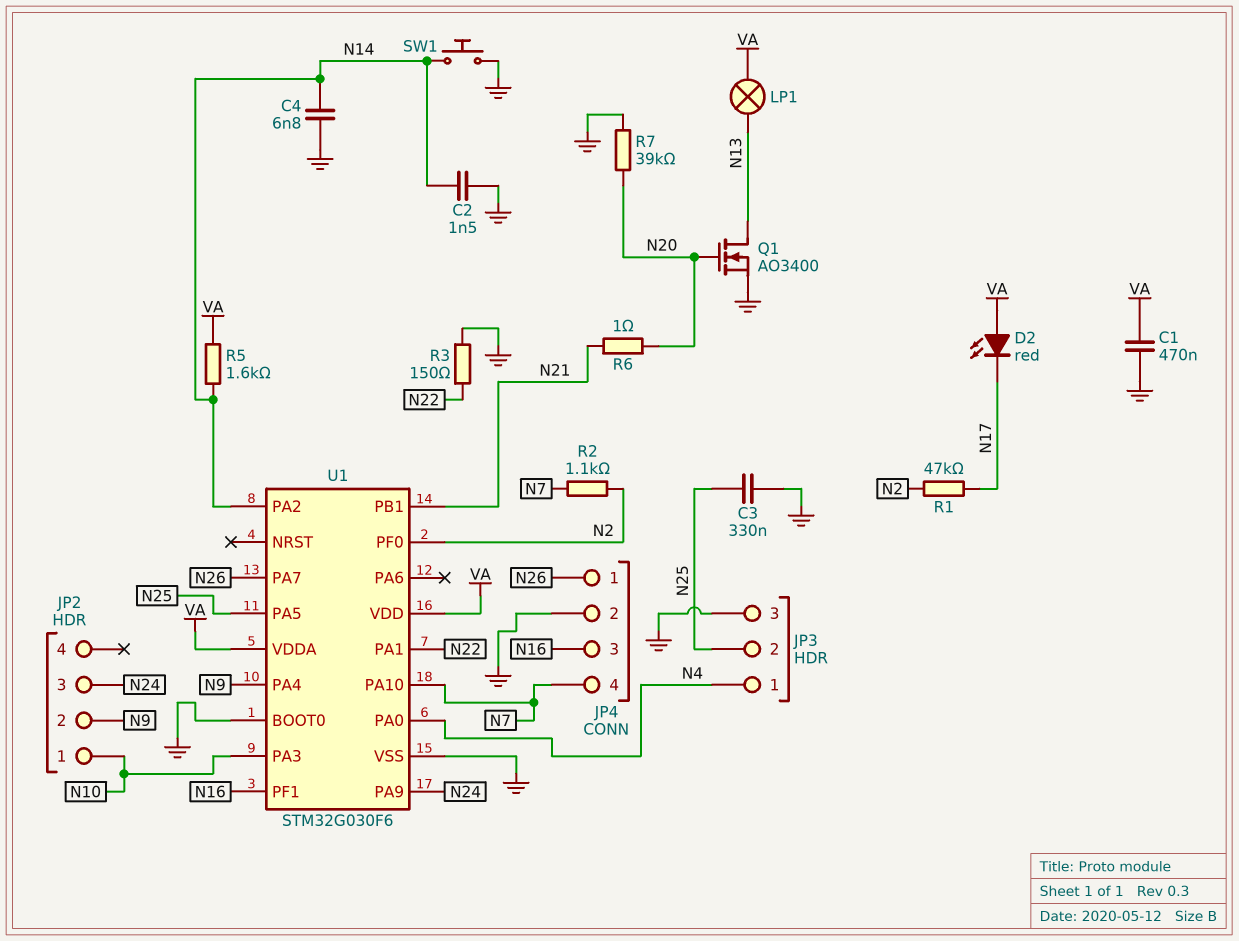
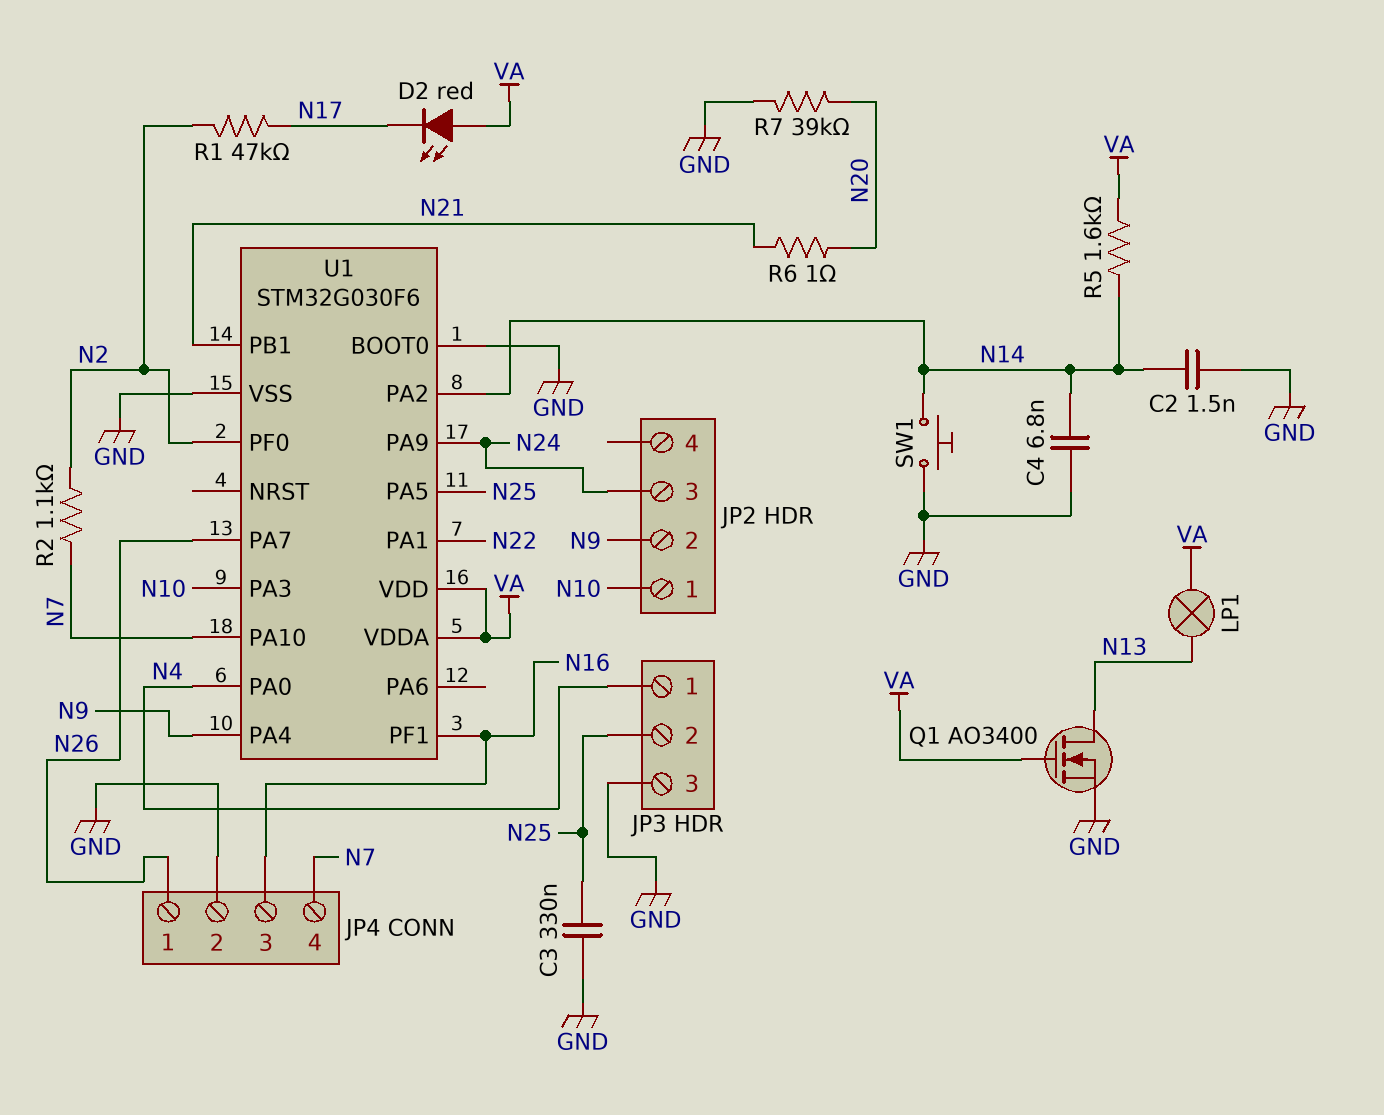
C1: 470nF (GND, VA) -> none
Q1: NMOS AO3400 (G N20, D N13, S GND) -> NMOS AO3400 (G VA, D N13, S GND)
R3: 150 (GND, N22) -> none

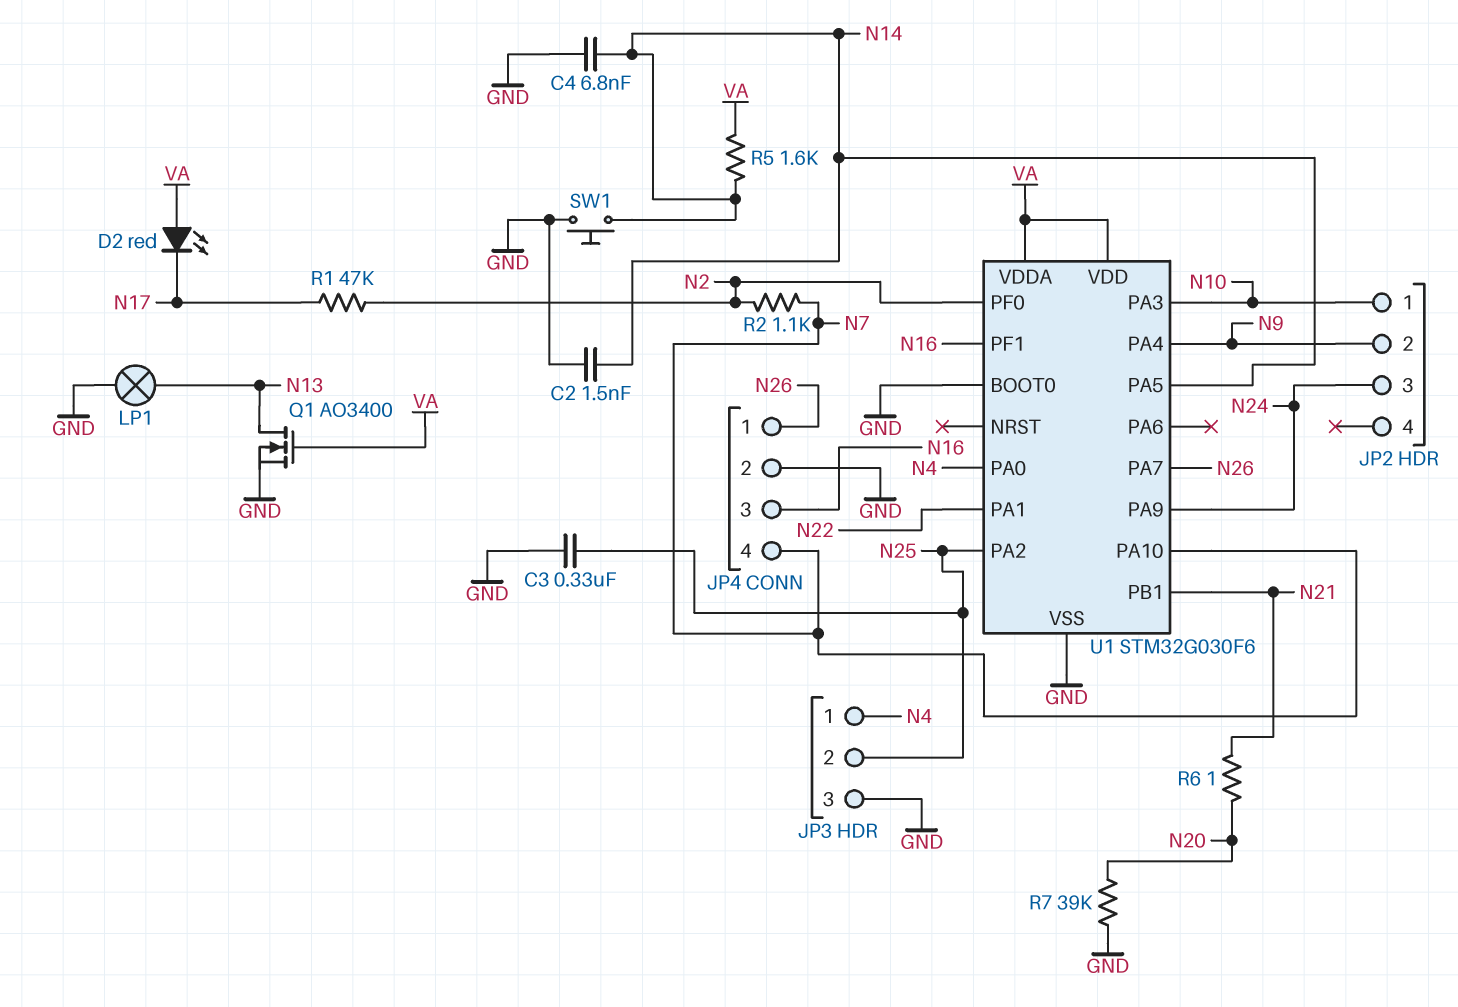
LP1: lamp (N13, VA) -> lamp (GND, N13)
U1 pin PA2: N14 -> N25
U1 pin PA5: N25 -> N14

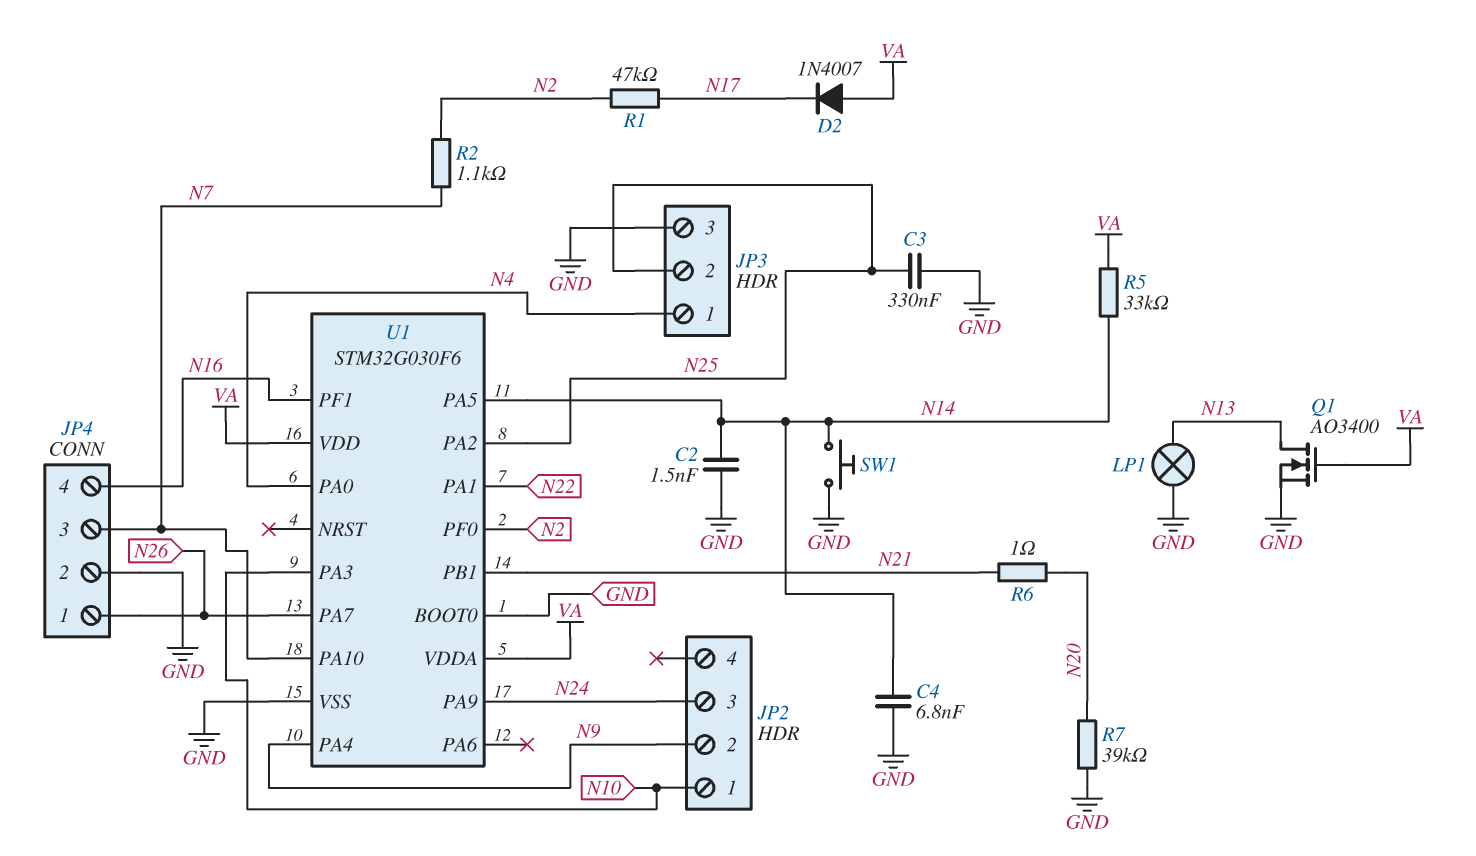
D2: LED red (A VA, K N17) -> diode 1N4007 (A VA, K N17)
JP4 pin 3: N16 -> N7
JP4 pin 4: N7 -> N16
R5: 1.6k (N14, VA) -> 33k (N14, VA)

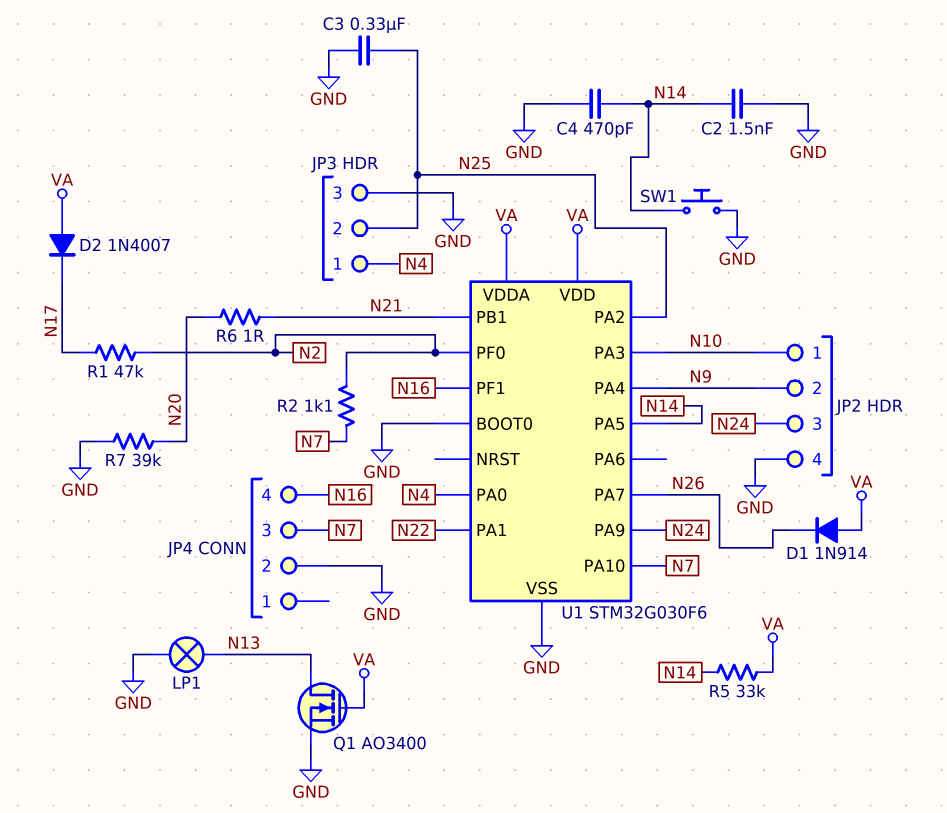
C4: 6.8nF (GND, N14) -> 470pF (GND, N14)
D1: none -> diode 1N914 (A VA, K N26)
JP2 pin 4: none -> GND
JP4 pin 1: N26 -> none

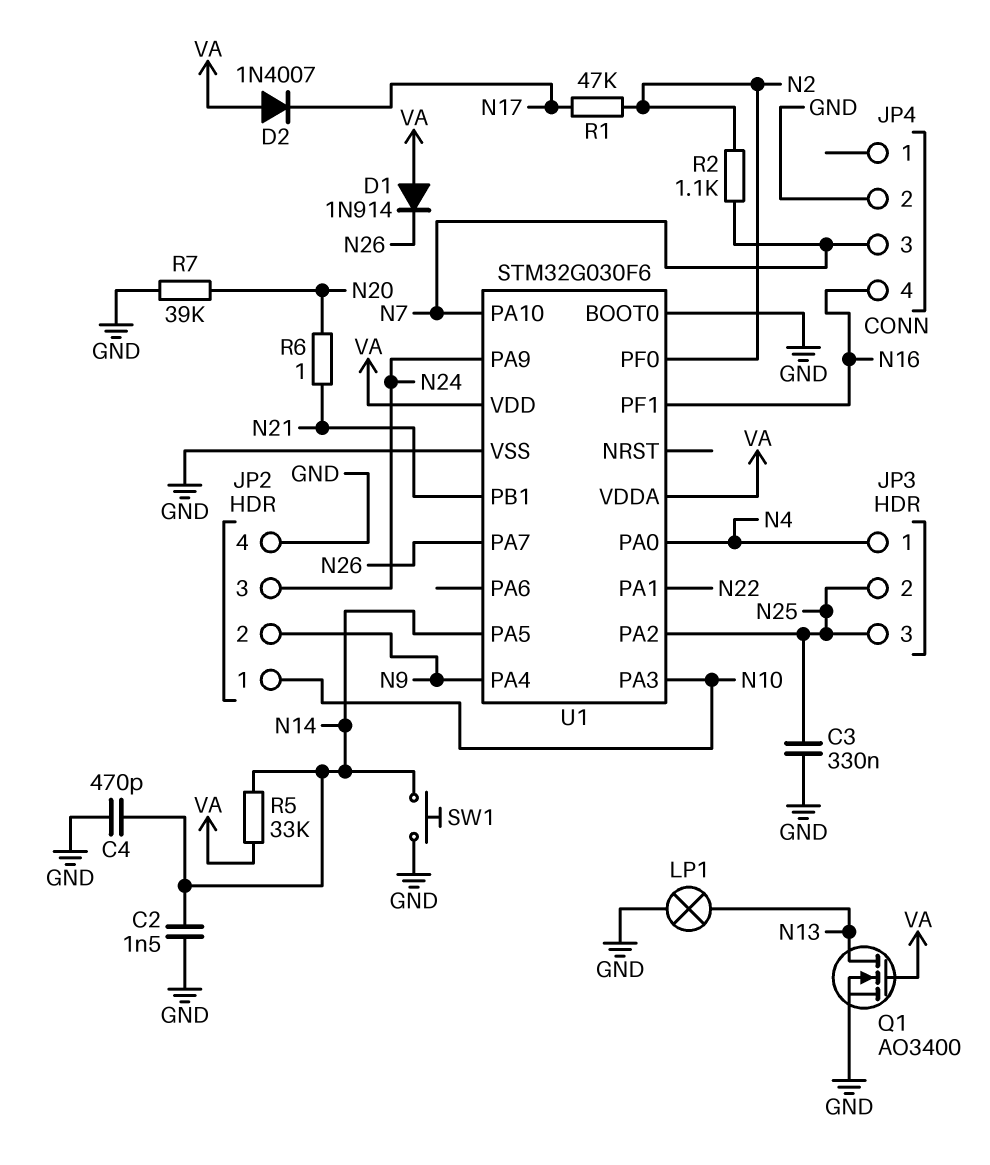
JP3 pin 3: GND -> N25

